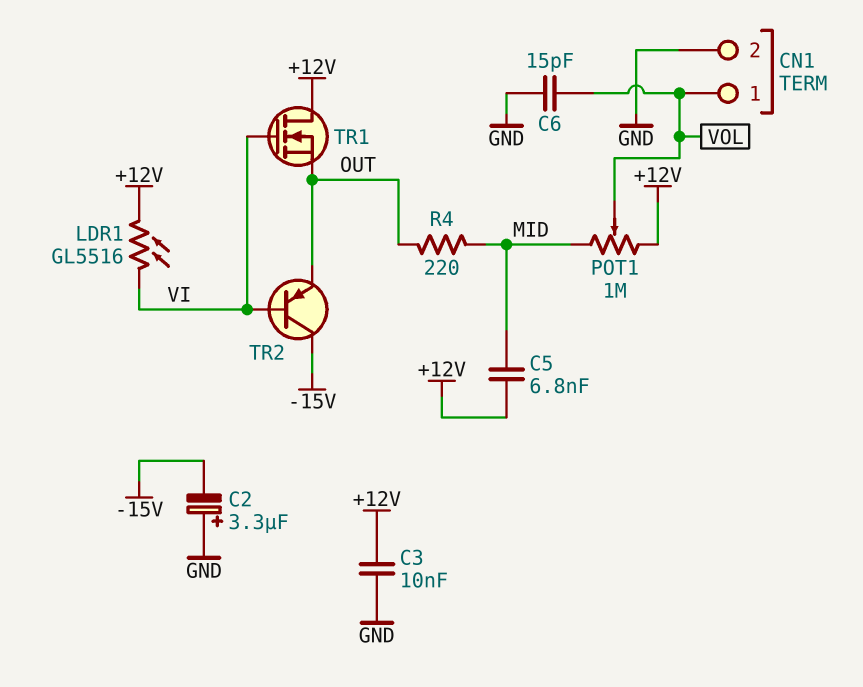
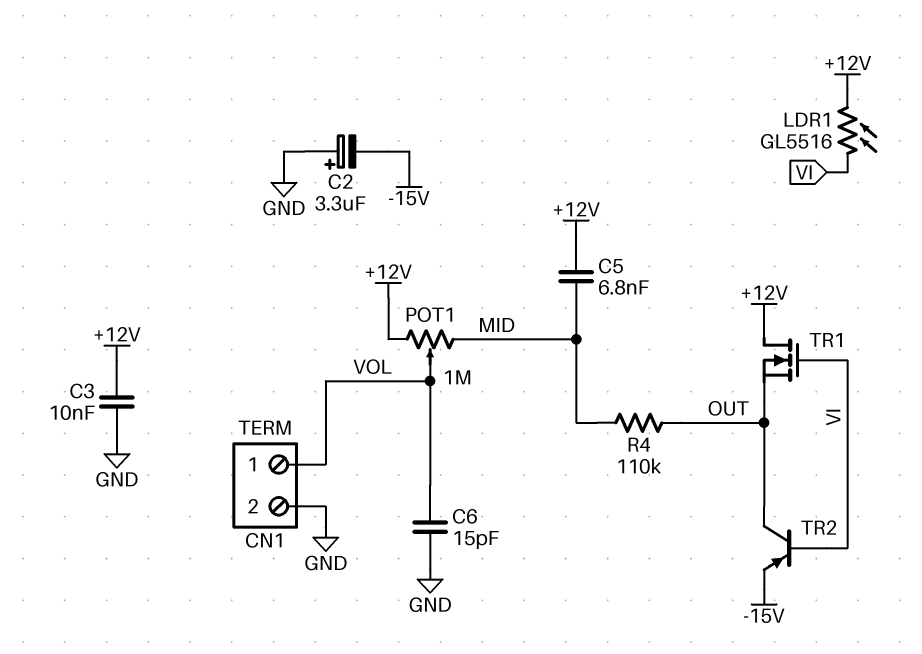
R4: 220 (MID, OUT) -> 110k (MID, OUT)
TR2: PNP (B VI, C -15V, E OUT) -> PNP (B VI, C OUT, E -15V)

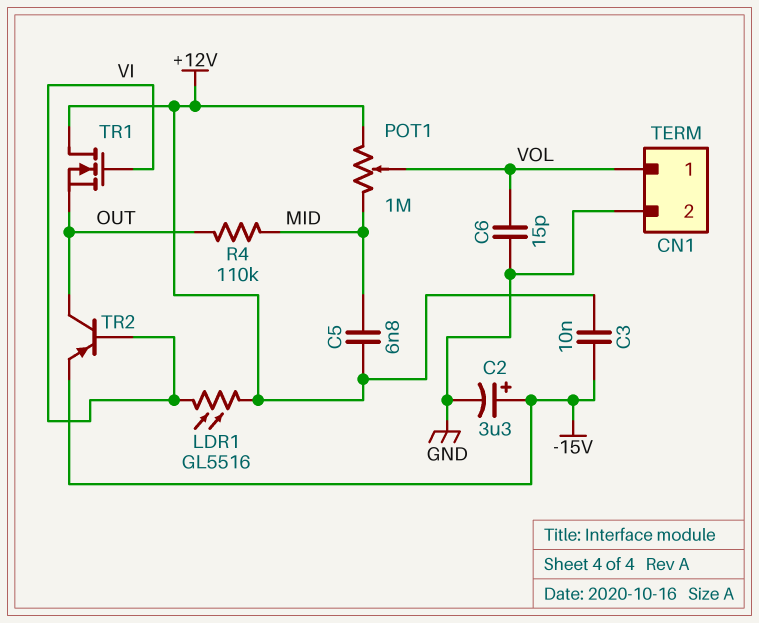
C2: 3.3uF (plus GND, minus -15V) -> 3.3uF (plus -15V, minus GND)
C3: 10nF (+12V, GND) -> 10nF (+12V, -15V)

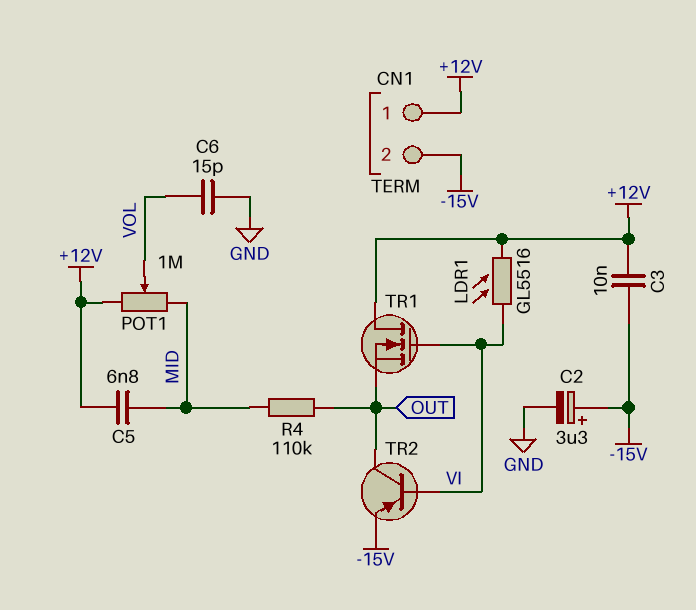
CN1 pin 1: VOL -> +12V
CN1 pin 2: GND -> -15V

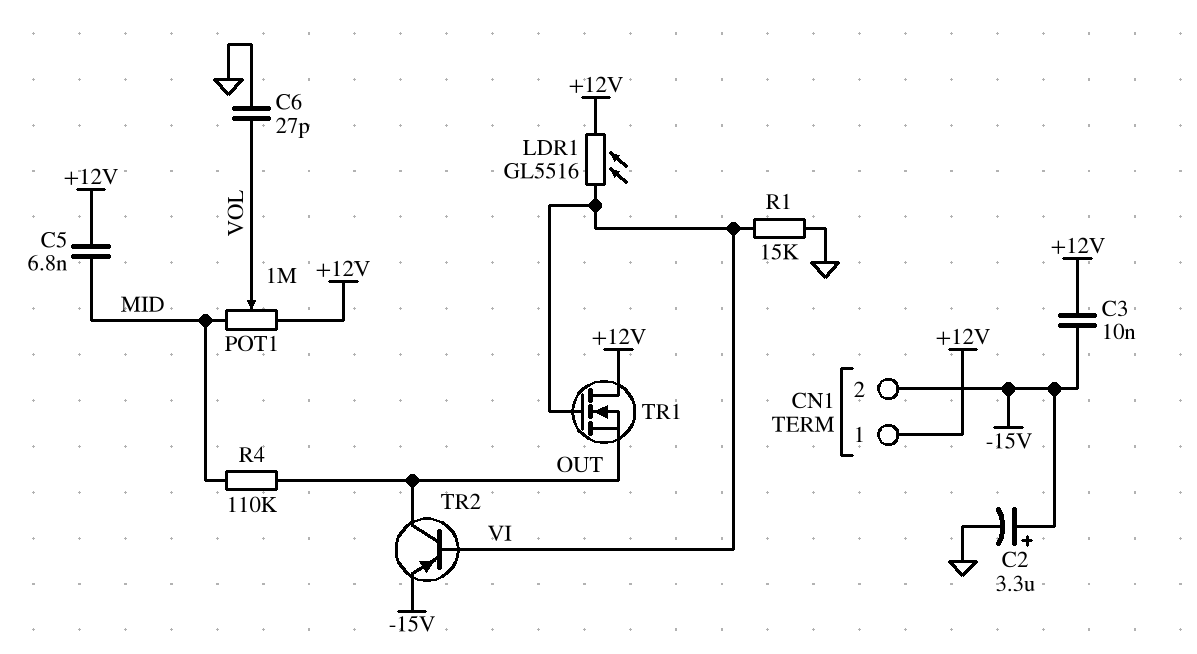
C6: 15pF (GND, VOL) -> 27pF (GND, VOL)
R1: none -> 15k (GND, VI)

